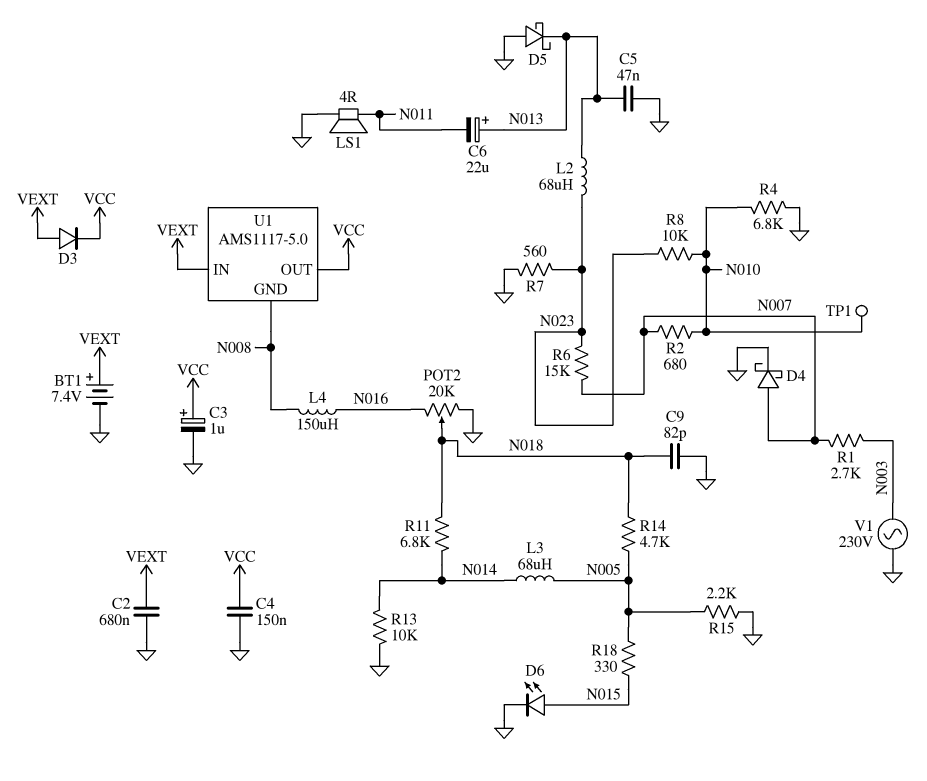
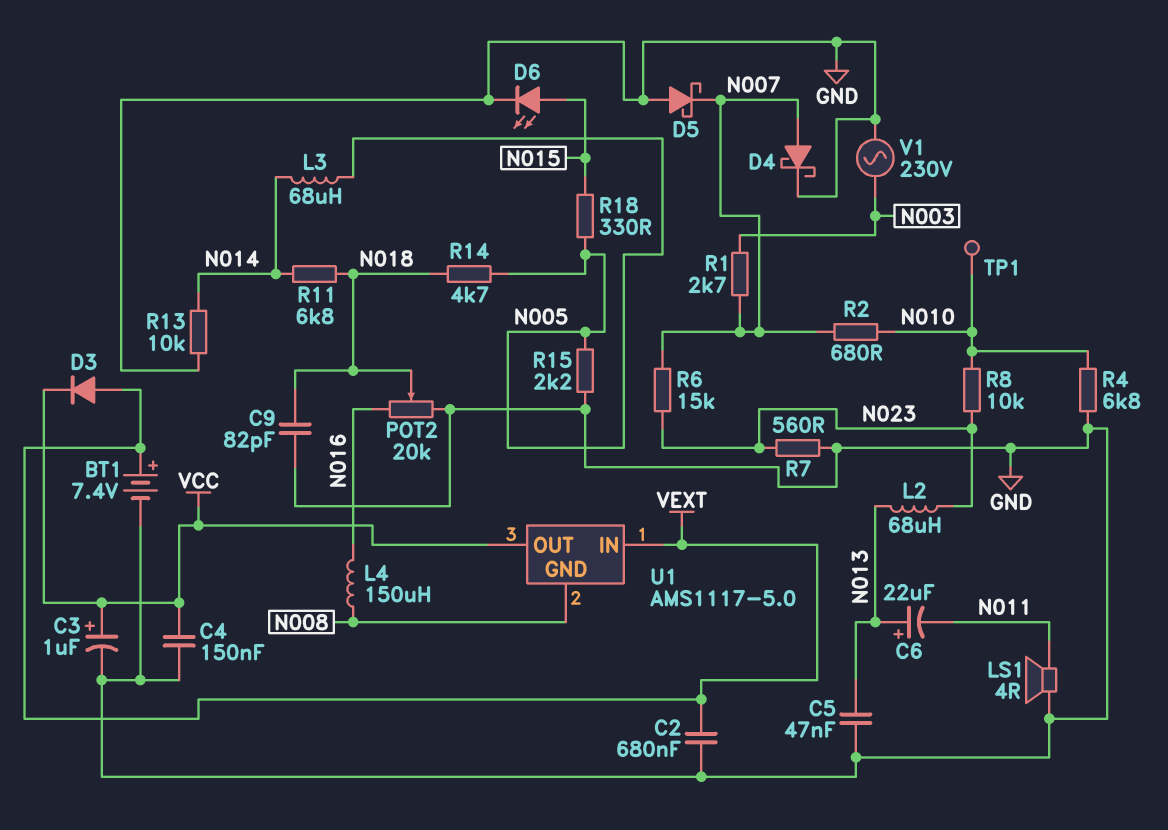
D5: schottky (A GND, K N013) -> schottky (A GND, K N007)

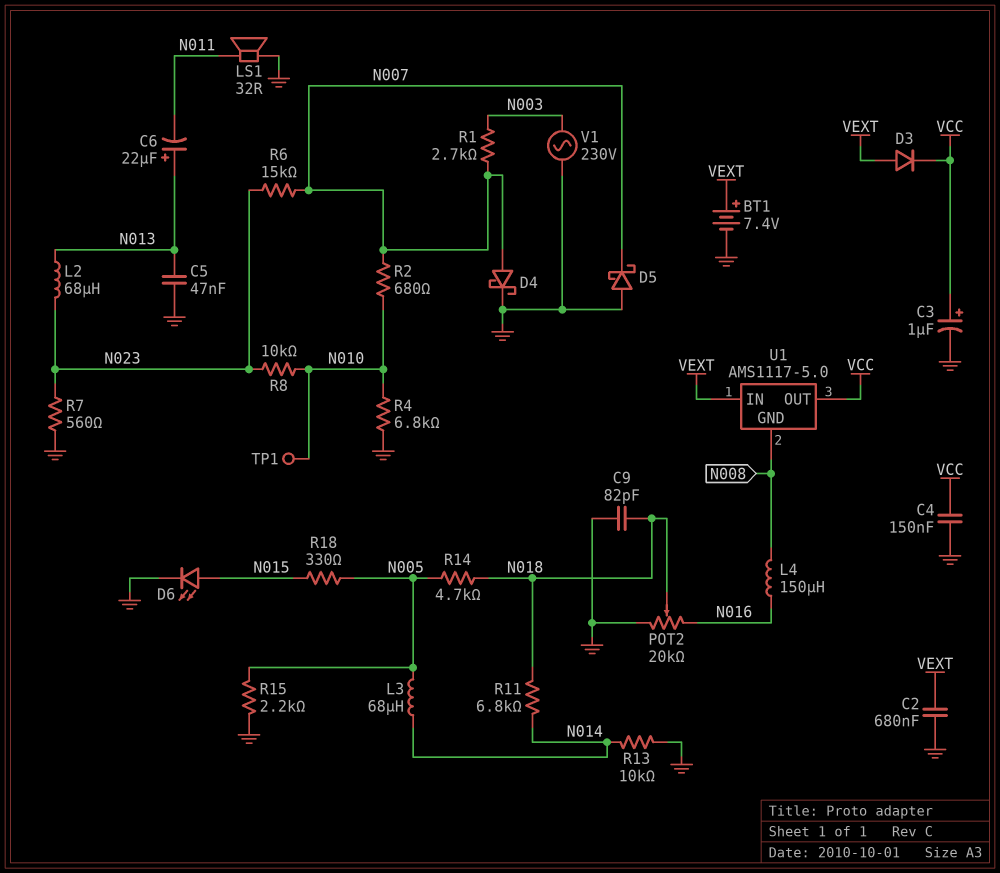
LS1: speaker 4R (GND, N011) -> speaker 32R (GND, N011)

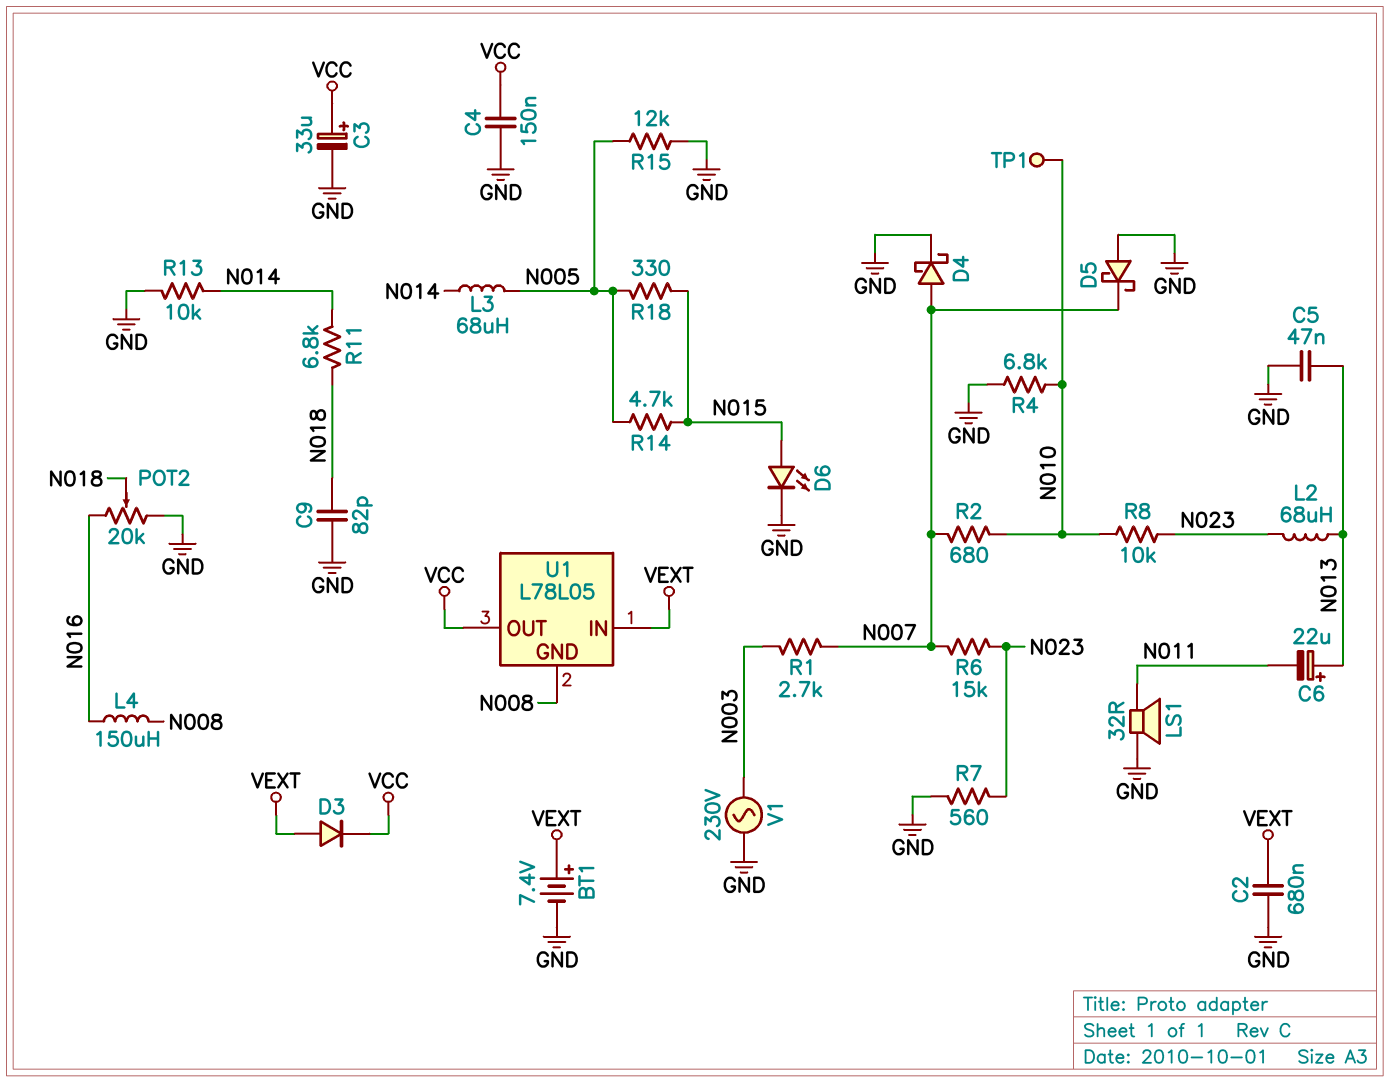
C3: 1uF (plus VCC, minus GND) -> 33uF (plus VCC, minus GND)
R14: 4.7k (N005, N018) -> 4.7k (N005, N015)
R15: 2.2k (GND, N005) -> 12k (GND, N005)
U1: AMS1117-5.0 -> L78L05

